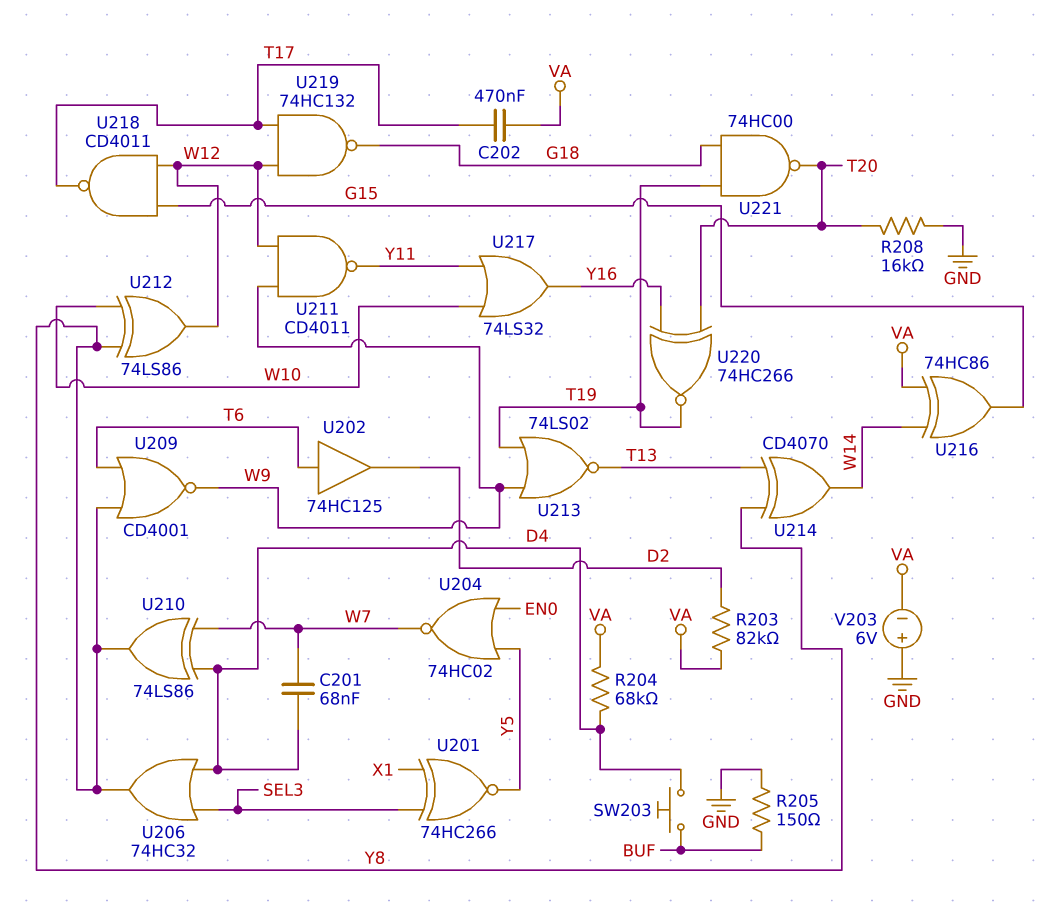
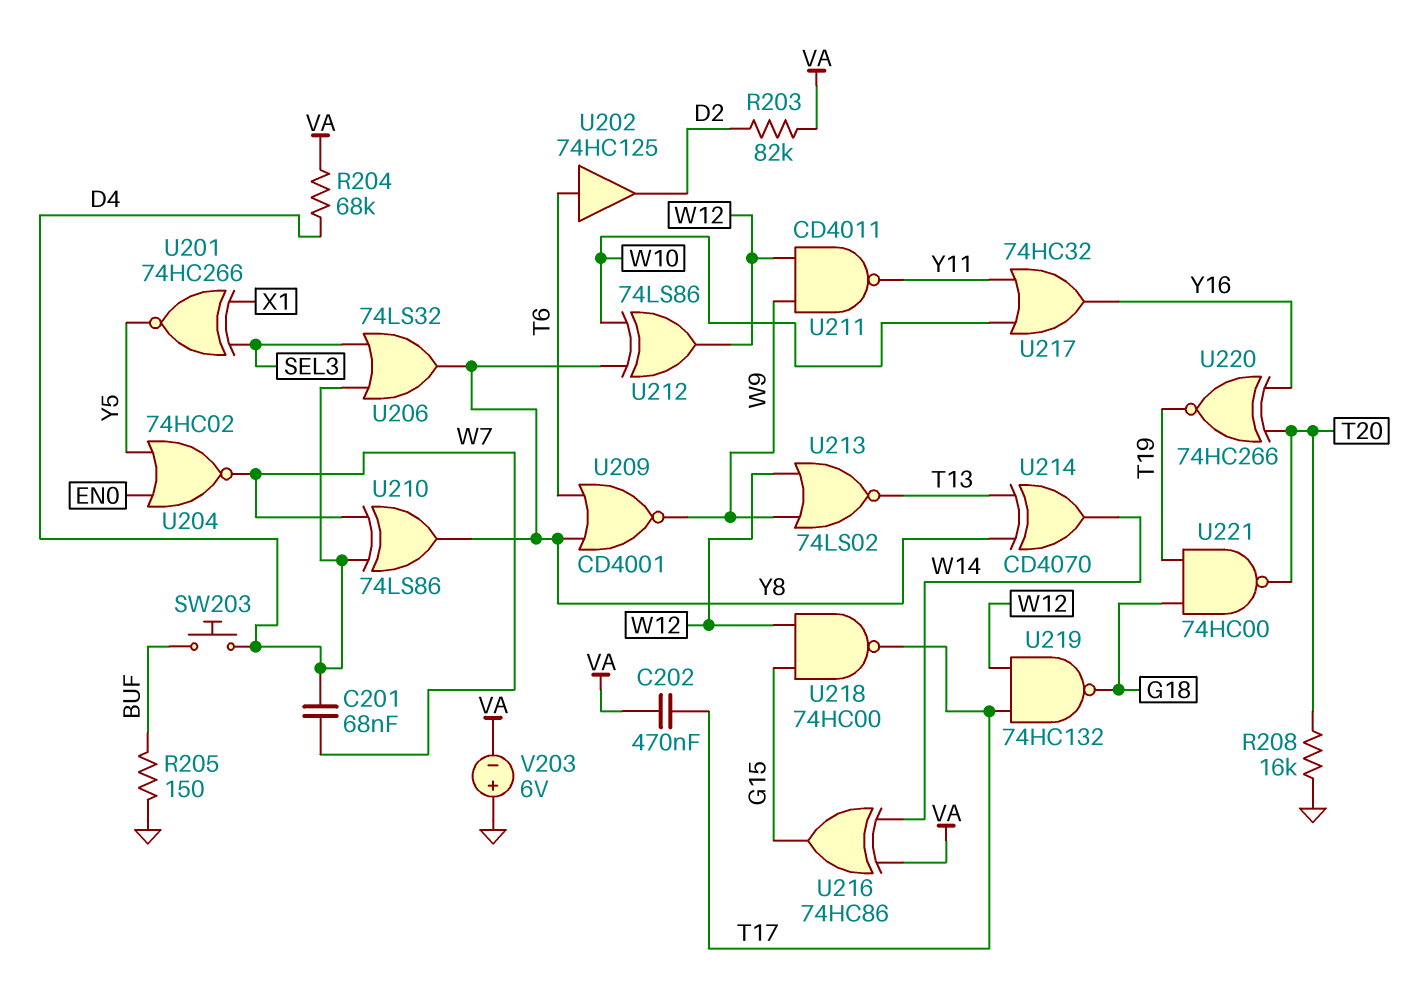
U206: OR 74HC32 (in D4, in SEL3, out Y8) -> OR 74LS32 (in D4, in SEL3, out Y8)
U213: NOR 74LS02 (in T19, in W9, out T13) -> NOR 74LS02 (in W9, in W12, out T13)
U217: OR 74LS32 (in W10, in Y11, out Y16) -> OR 74HC32 (in W10, in Y11, out Y16)
U218: NAND CD4011 (in G15, in W12, out T17) -> NAND 74HC00 (in G15, in W12, out T17)

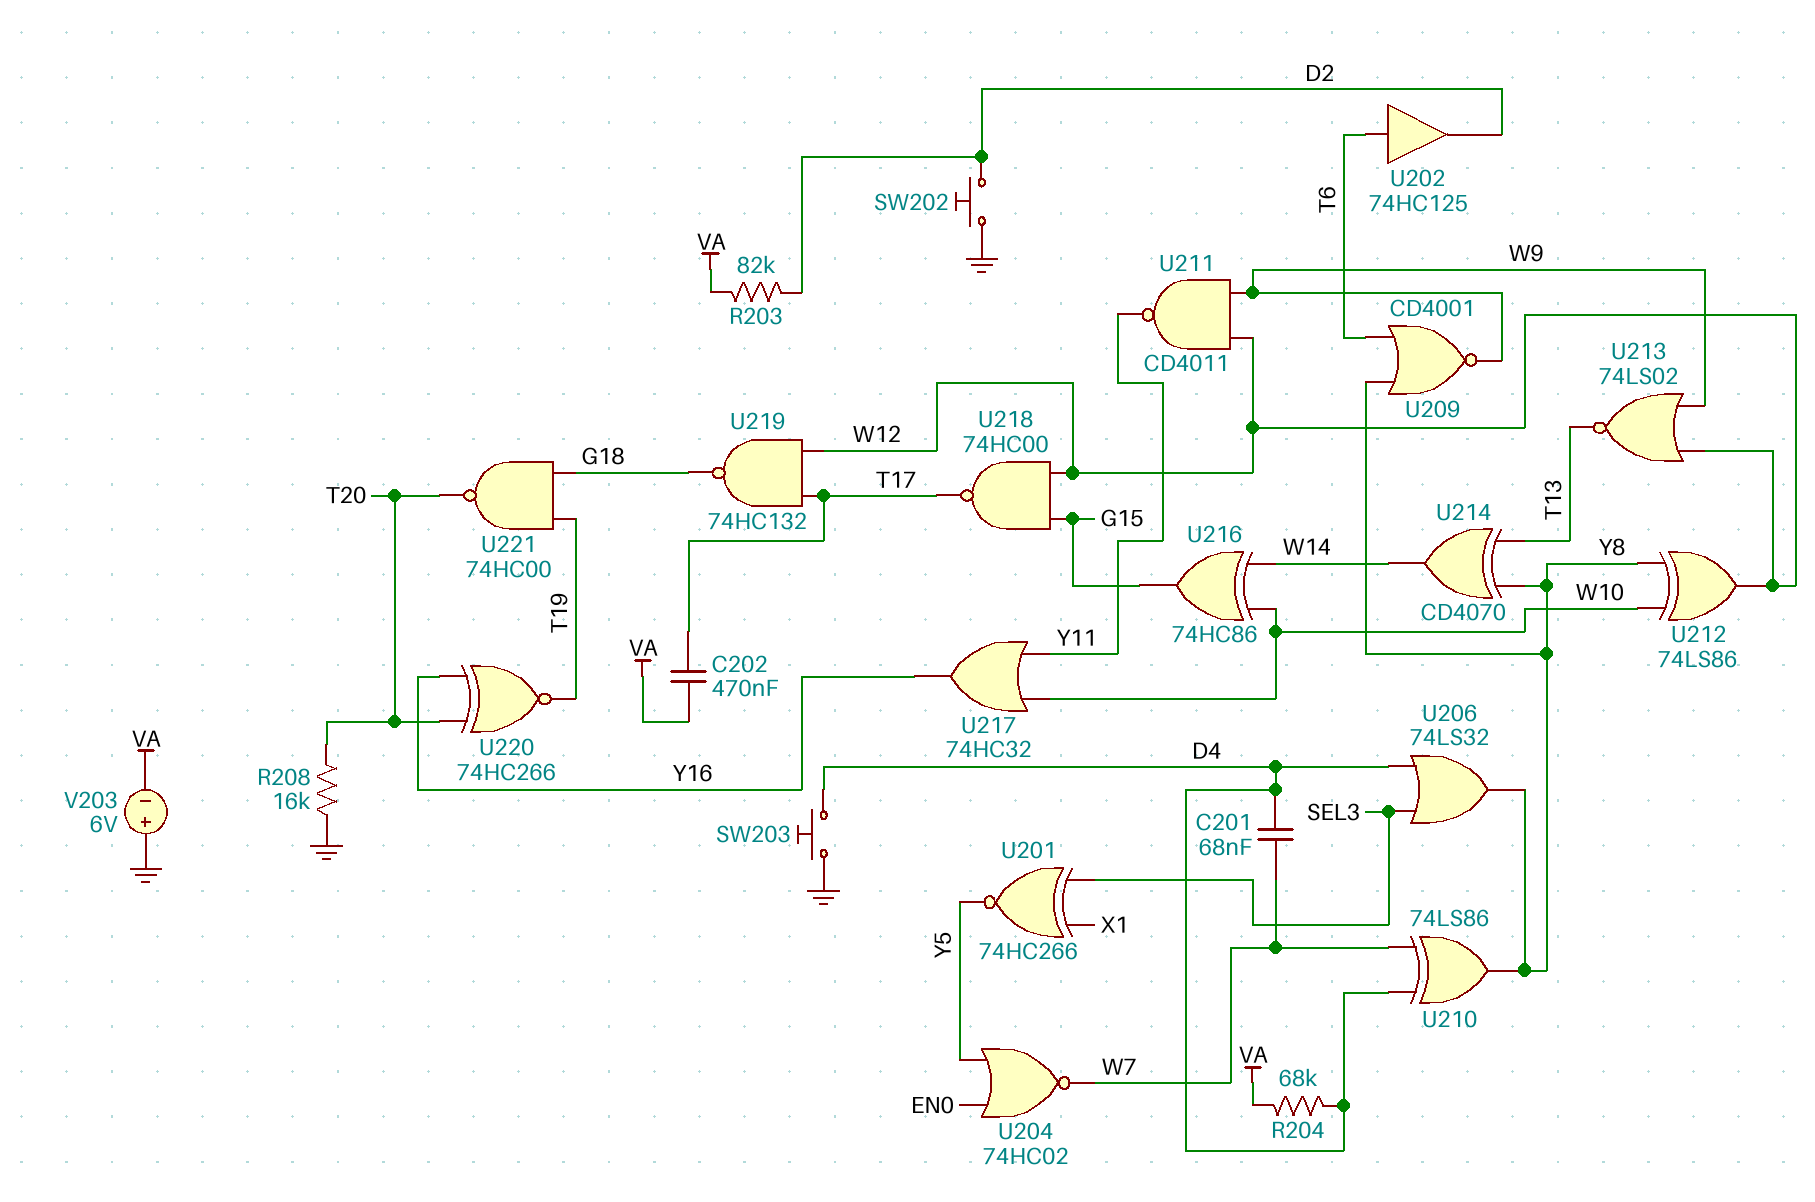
R205: 150 (BUF, GND) -> none
SW202: none -> button (D2, GND)
SW203: button (BUF, D4) -> button (D4, GND)
U216: XOR 74HC86 (in VA, in W14, out G15) -> XOR 74HC86 (in W10, in W14, out G15)

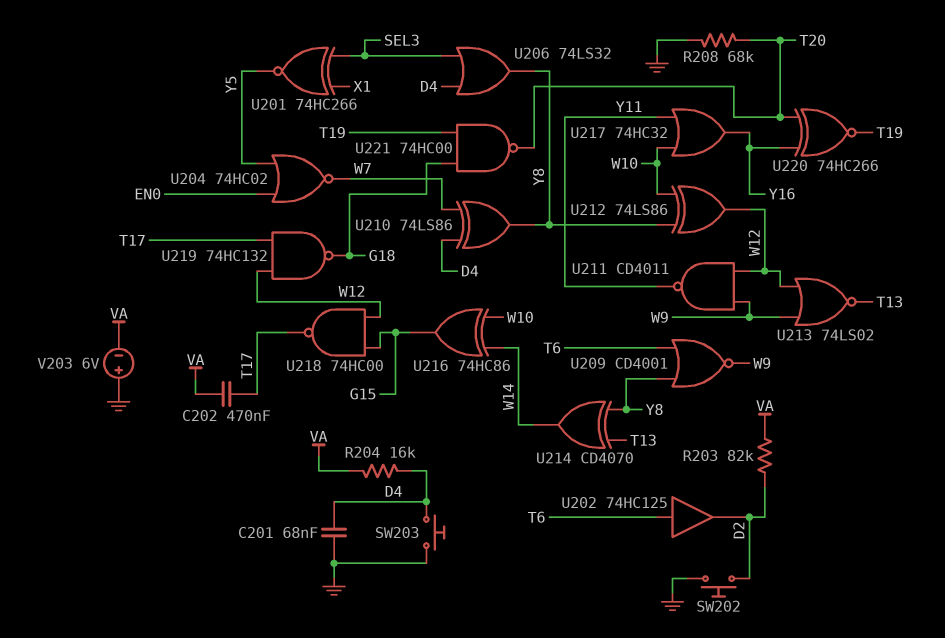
C201: 68nF (D4, W7) -> 68nF (D4, GND)
R204: 68k (D4, VA) -> 16k (D4, VA)
R208: 16k (GND, T20) -> 68k (GND, T20)

